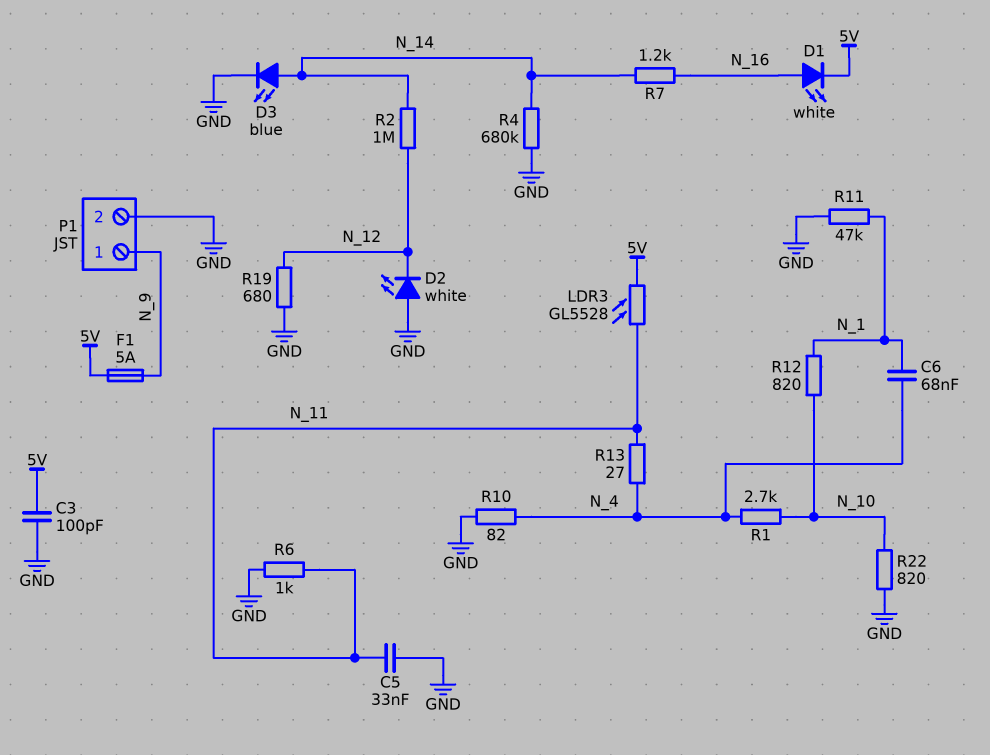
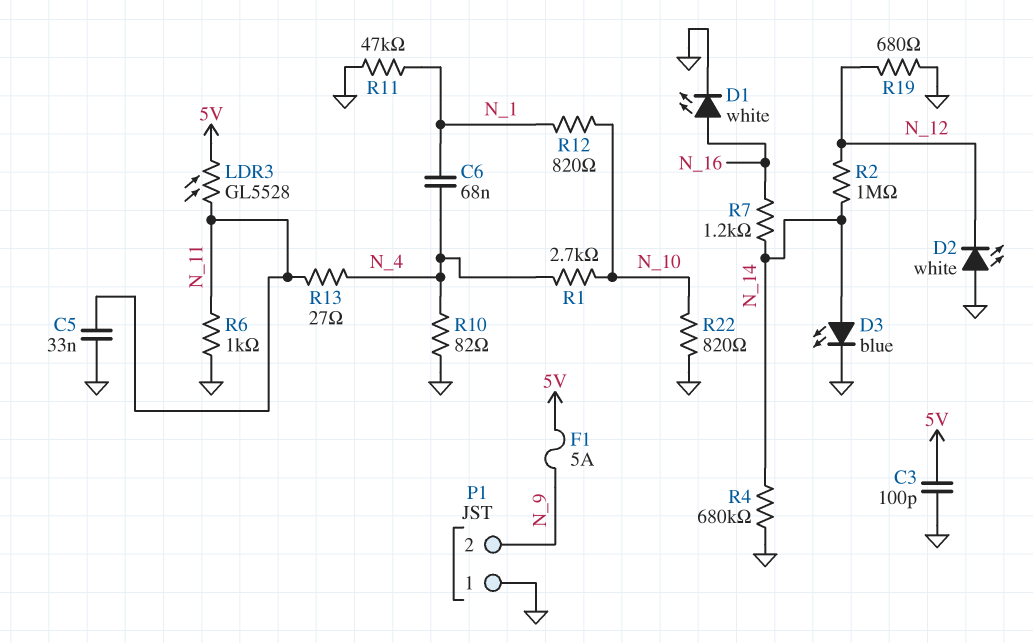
D1: LED white (A N_16, K 5V) -> LED white (A N_16, K GND)
P1 pin 1: N_9 -> GND
P1 pin 2: GND -> N_9

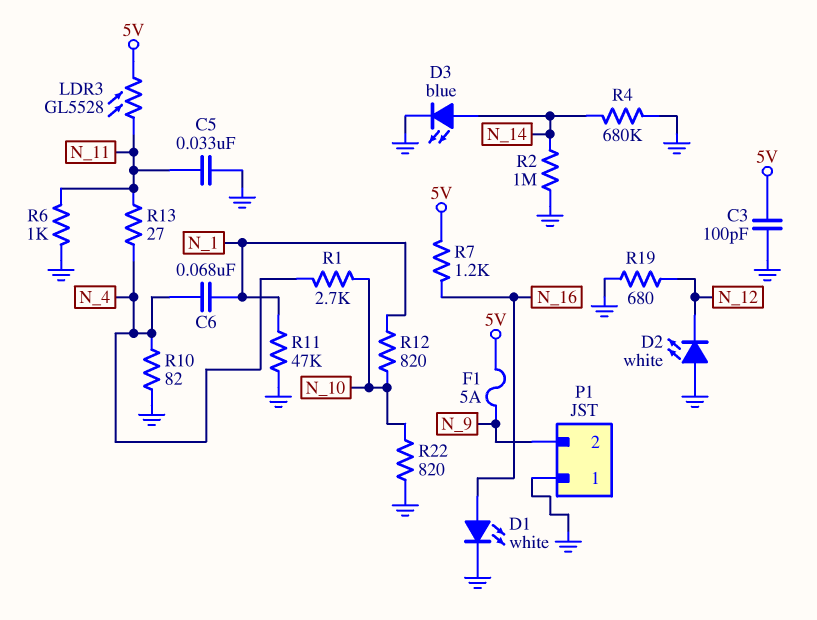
R2: 1M (N_12, N_14) -> 1M (GND, N_14)
R7: 1.2k (N_14, N_16) -> 1.2k (5V, N_16)

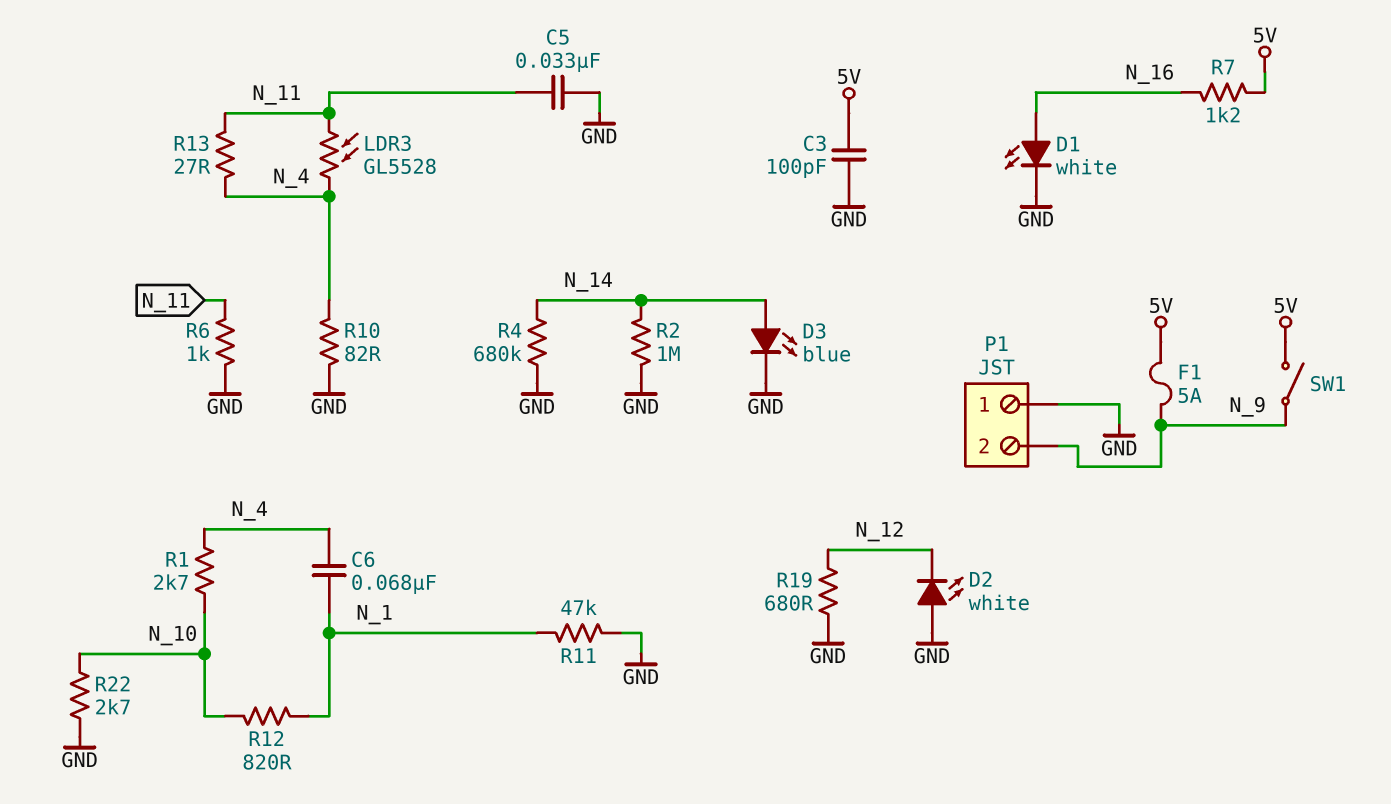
LDR3: GL5528 (5V, N_11) -> GL5528 (N_4, N_11)
R22: 820 (GND, N_10) -> 2.7k (GND, N_10)
SW1: none -> switch (5V, N_9)

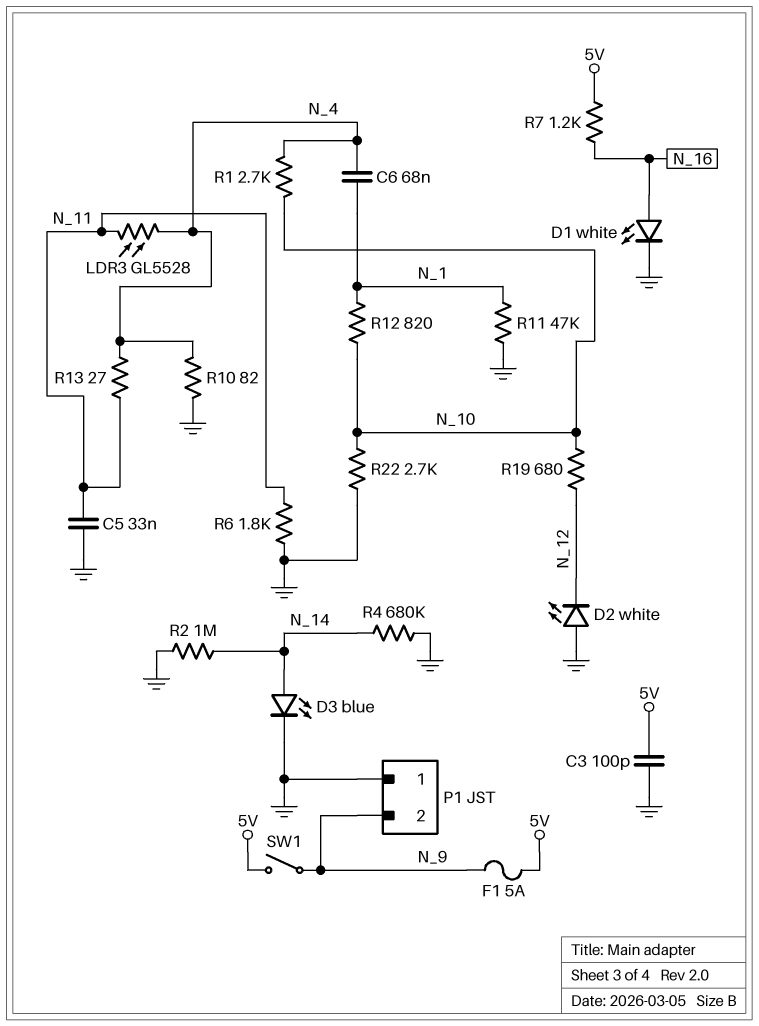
R6: 1k (GND, N_11) -> 1.8k (GND, N_11)
R19: 680 (GND, N_12) -> 680 (N_10, N_12)

